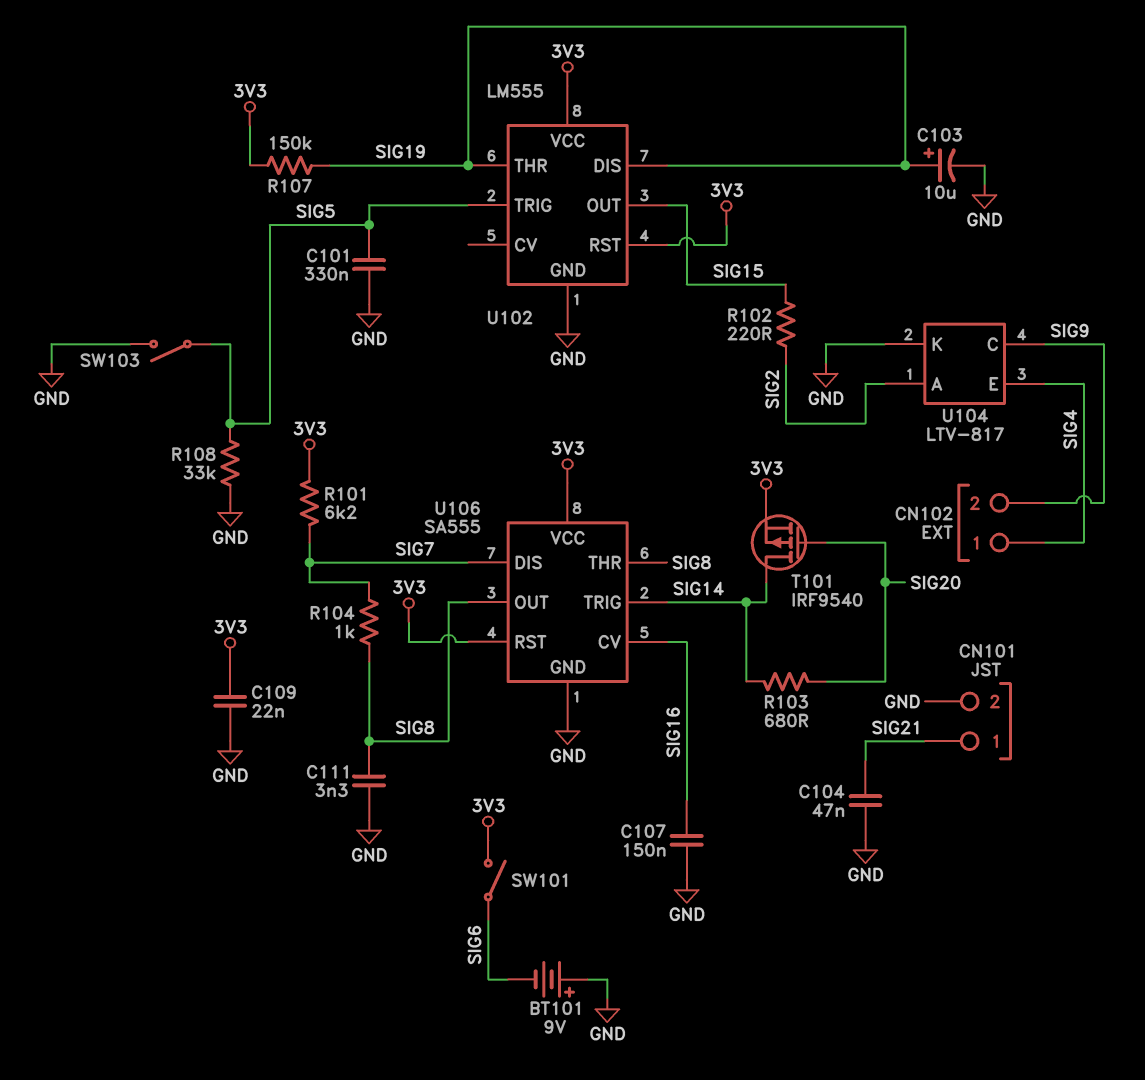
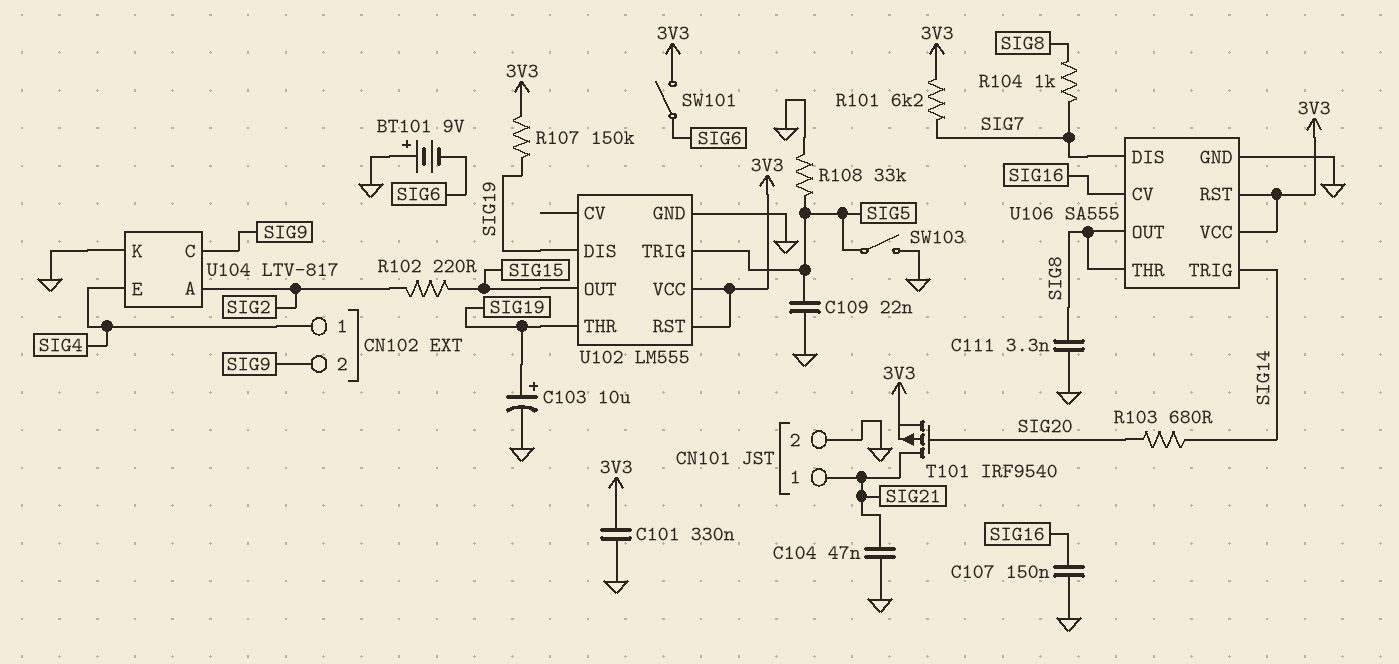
C101: 330nF (GND, SIG5) -> 330nF (3V3, GND)
C109: 22nF (3V3, GND) -> 22nF (GND, SIG5)
T101: PMOS IRF9540 (G SIG20, D SIG14, S 3V3) -> PMOS IRF9540 (G SIG20, D SIG21, S 3V3)

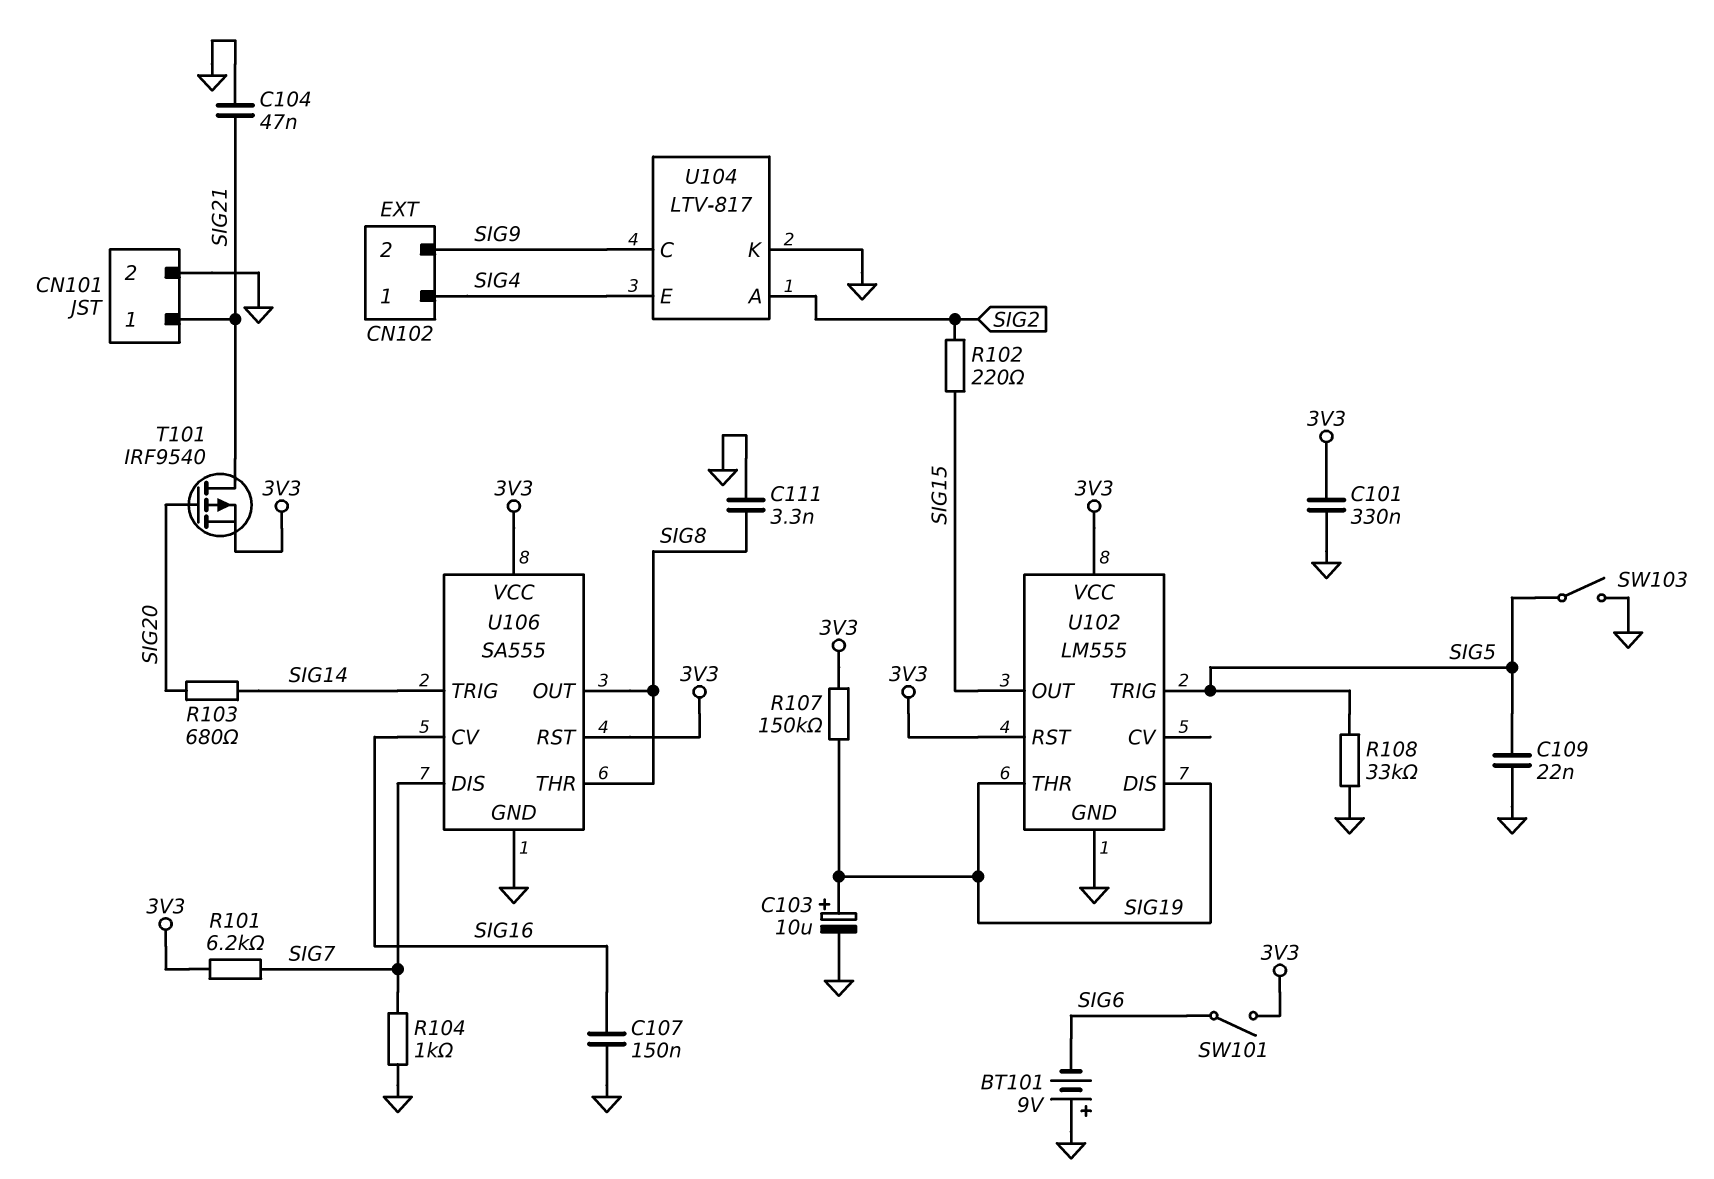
R104: 1k (SIG7, SIG8) -> 1k (GND, SIG7)

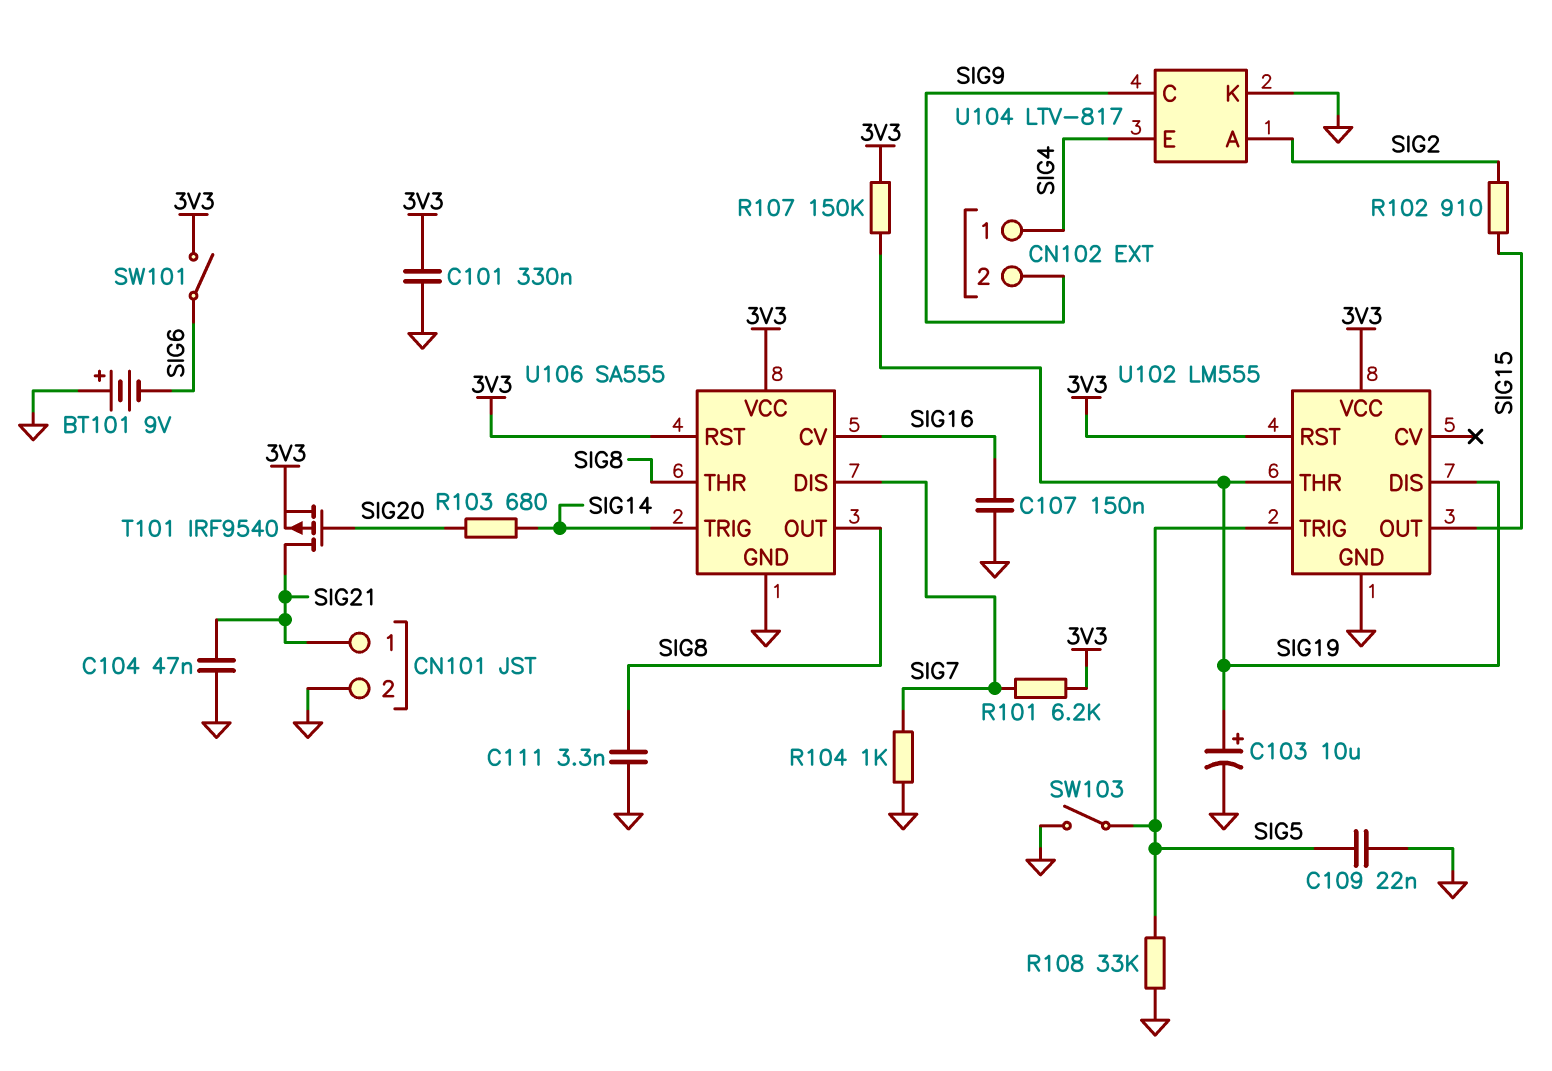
R102: 220 (SIG2, SIG15) -> 910 (SIG2, SIG15)

